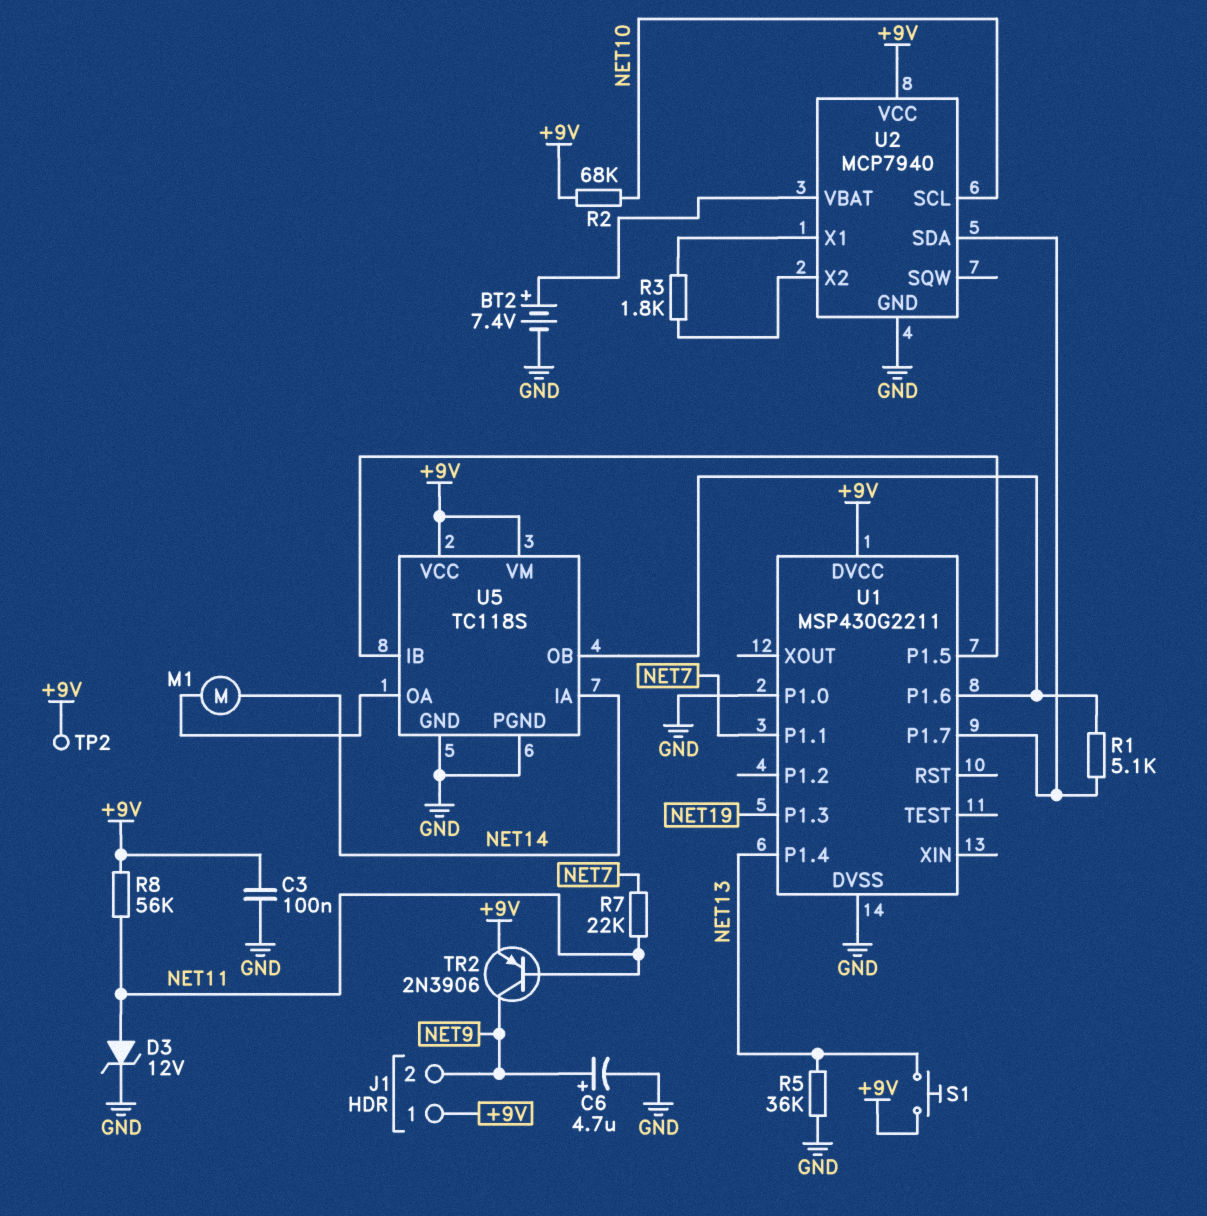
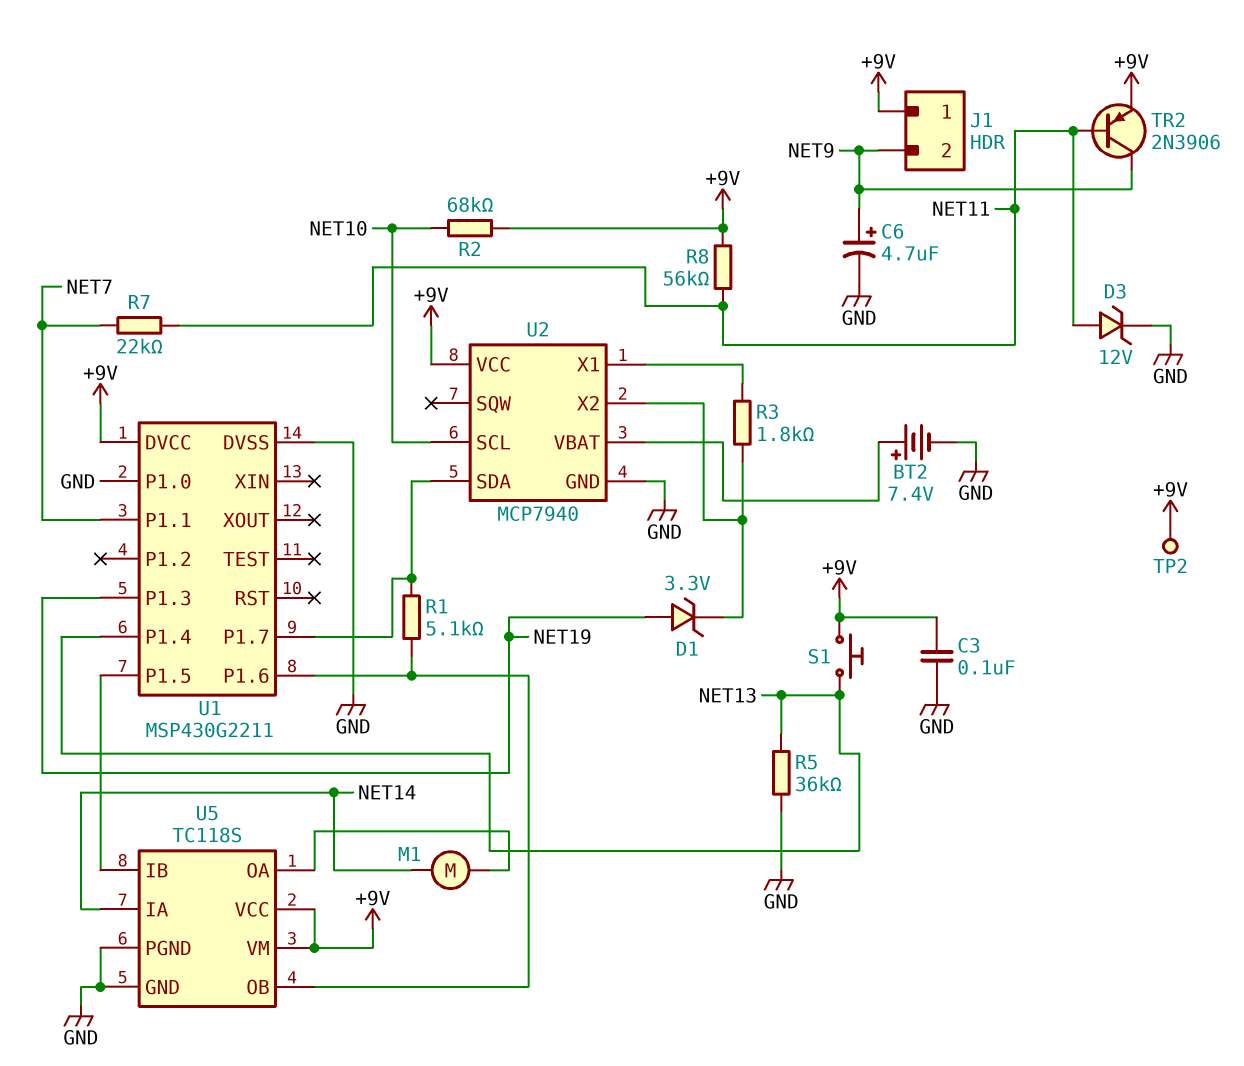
D1: none -> zener 3.3V (A NET19, K U2/X2)

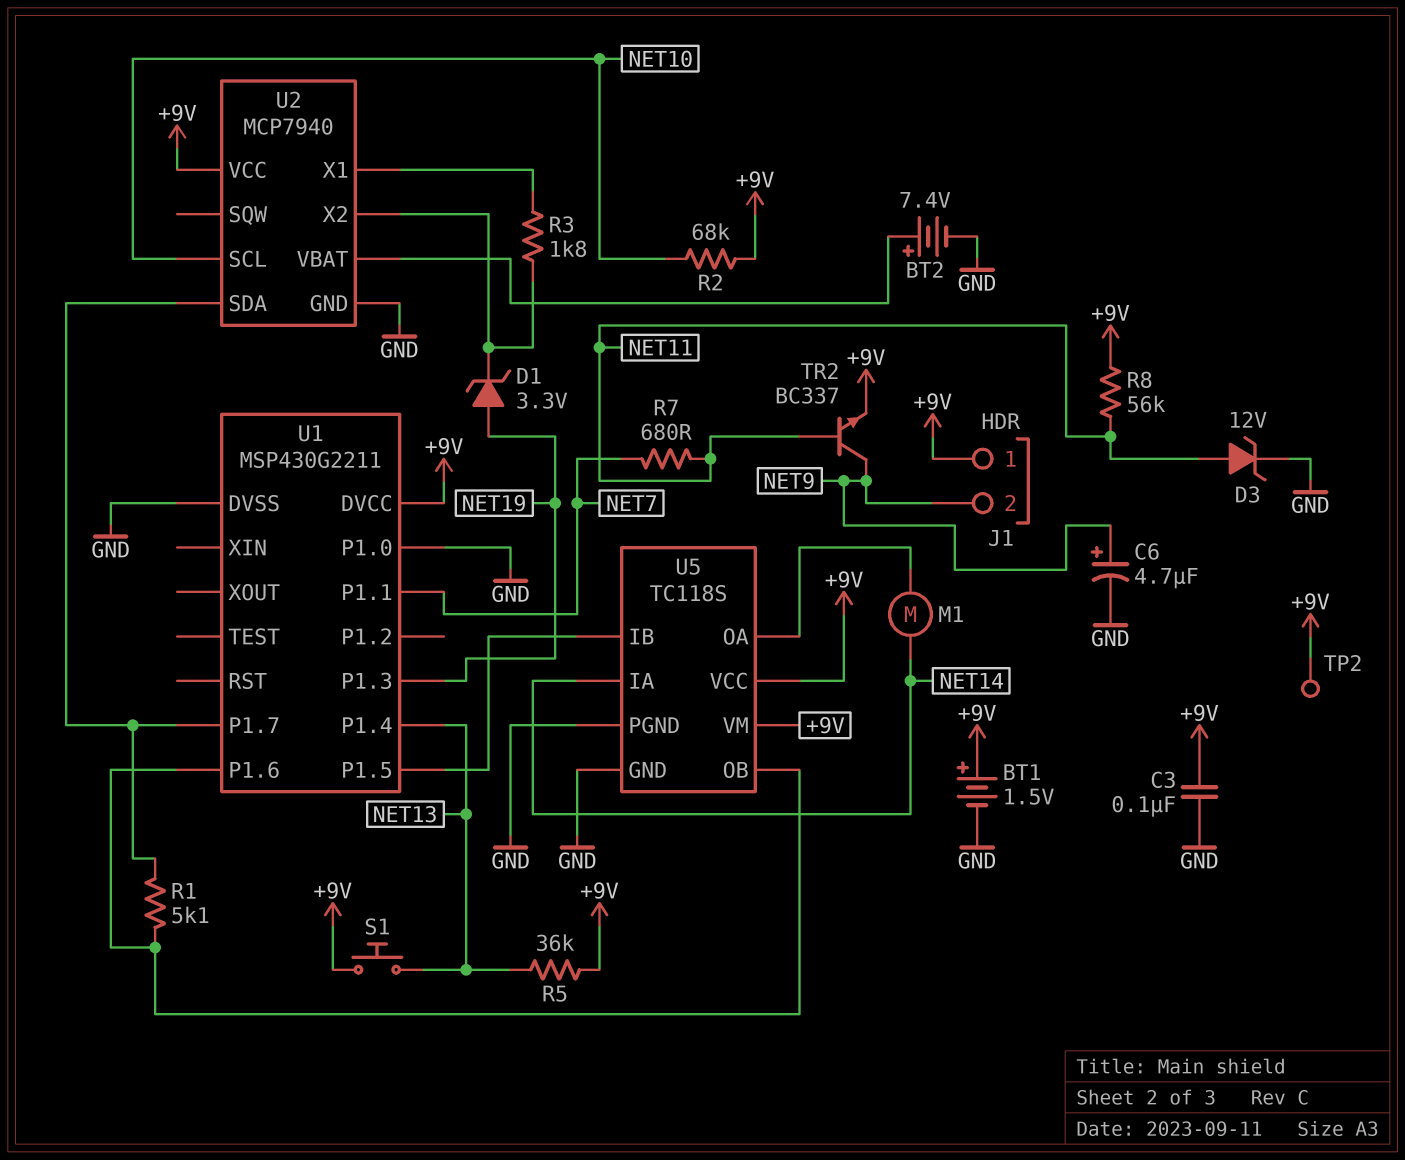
BT1: none -> 1.5V (plus +9V, minus GND)
R5: 36k (GND, NET13) -> 36k (+9V, NET13)
R7: 22k (NET7, NET11) -> 680 (NET7, NET11)
TR2: PNP 2N3906 (B NET11, C NET9, E +9V) -> NPN BC337 (B NET11, C NET9, E +9V)

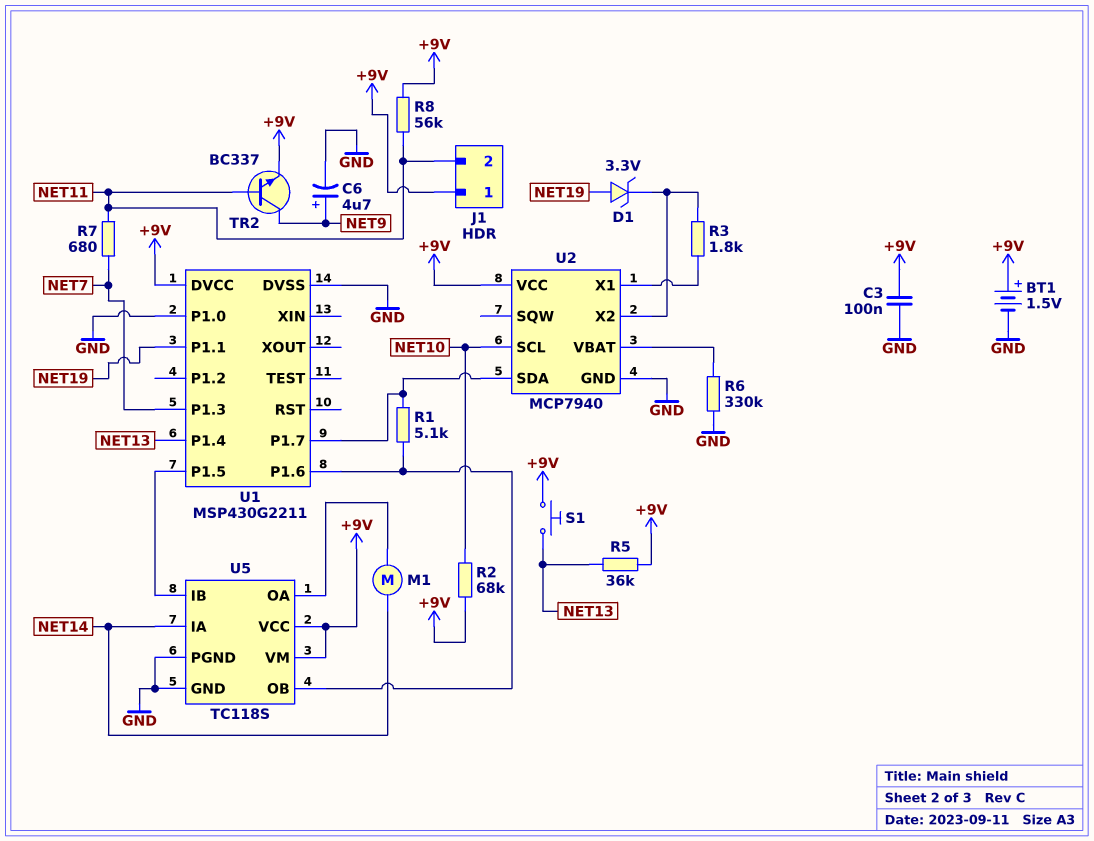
BT2: 7.4V (plus U2/VBAT, minus GND) -> none
D3: zener 12V (A NET11, K GND) -> none
J1 pin 2: NET9 -> NET11
R6: none -> 330k (GND, U2/VBAT)
TP2: test point (+9V) -> none
U1 pin P1.1: NET7 -> NET19
U1 pin P1.3: NET19 -> NET7

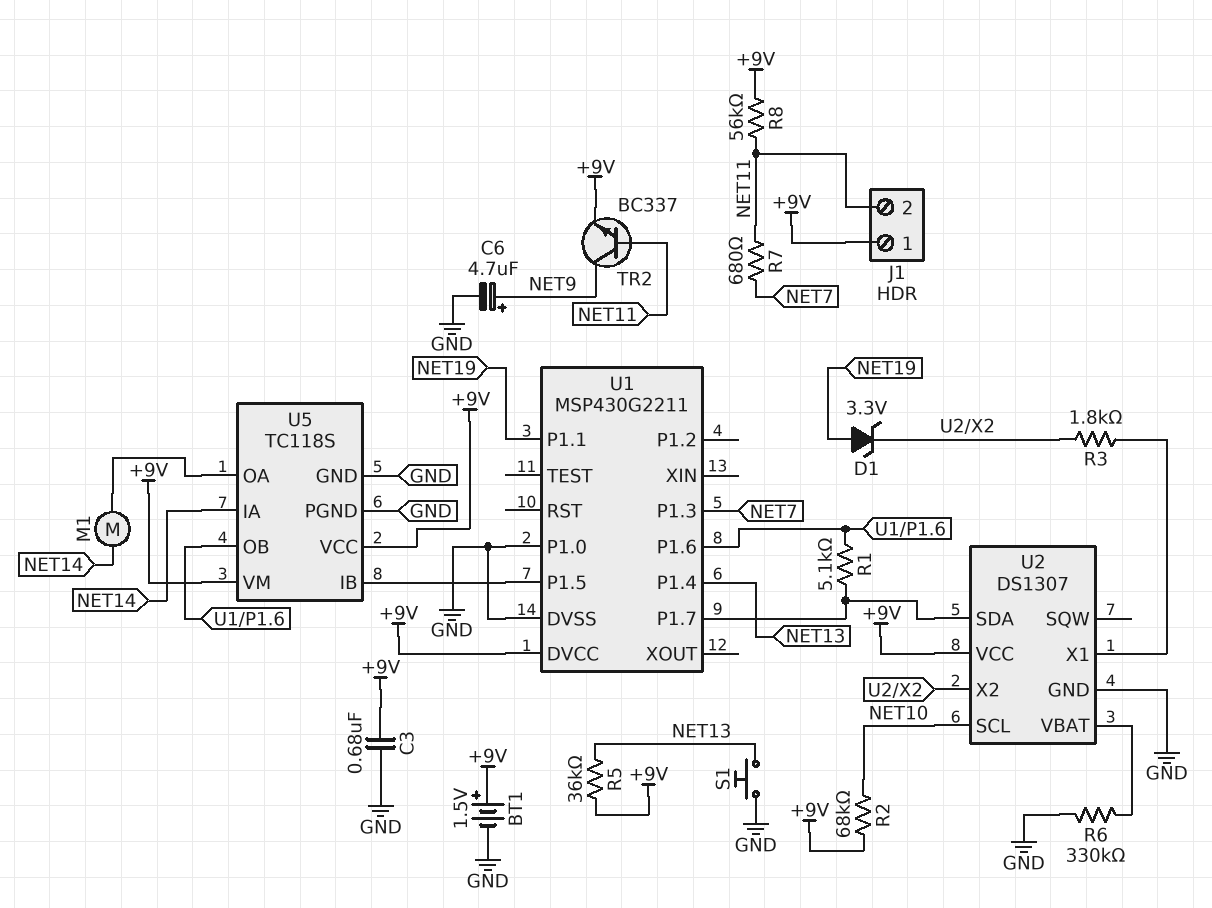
C3: 100nF (+9V, GND) -> 680nF (+9V, GND)
S1: button (+9V, NET13) -> button (GND, NET13)
U2: MCP7940 -> DS1307

